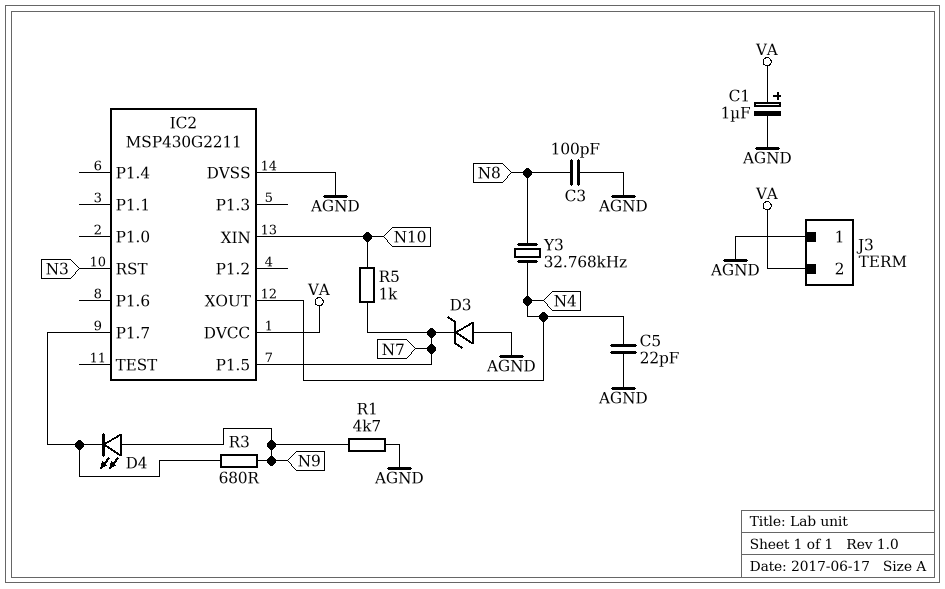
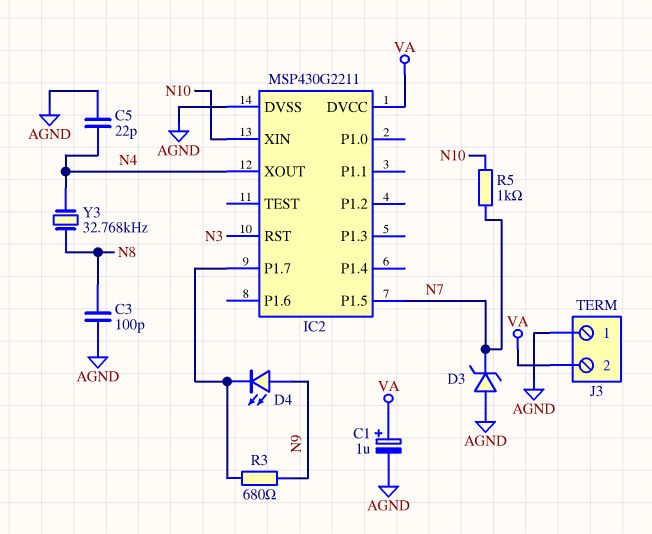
R1: 4.7k (AGND, N9) -> none

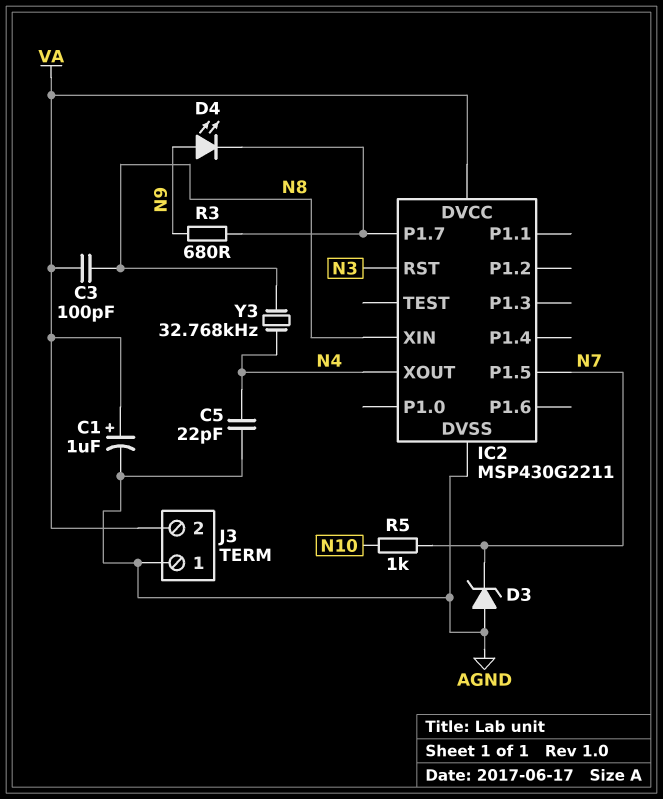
C3: 100pF (AGND, N8) -> 100pF (N8, VA)
IC2 pin XIN: N10 -> N8

